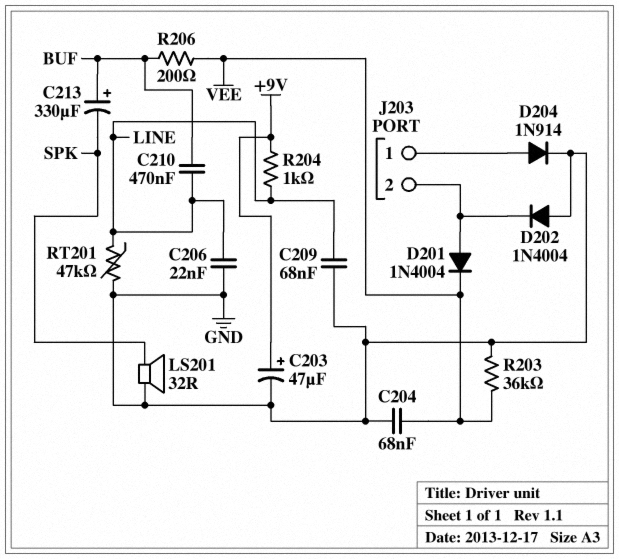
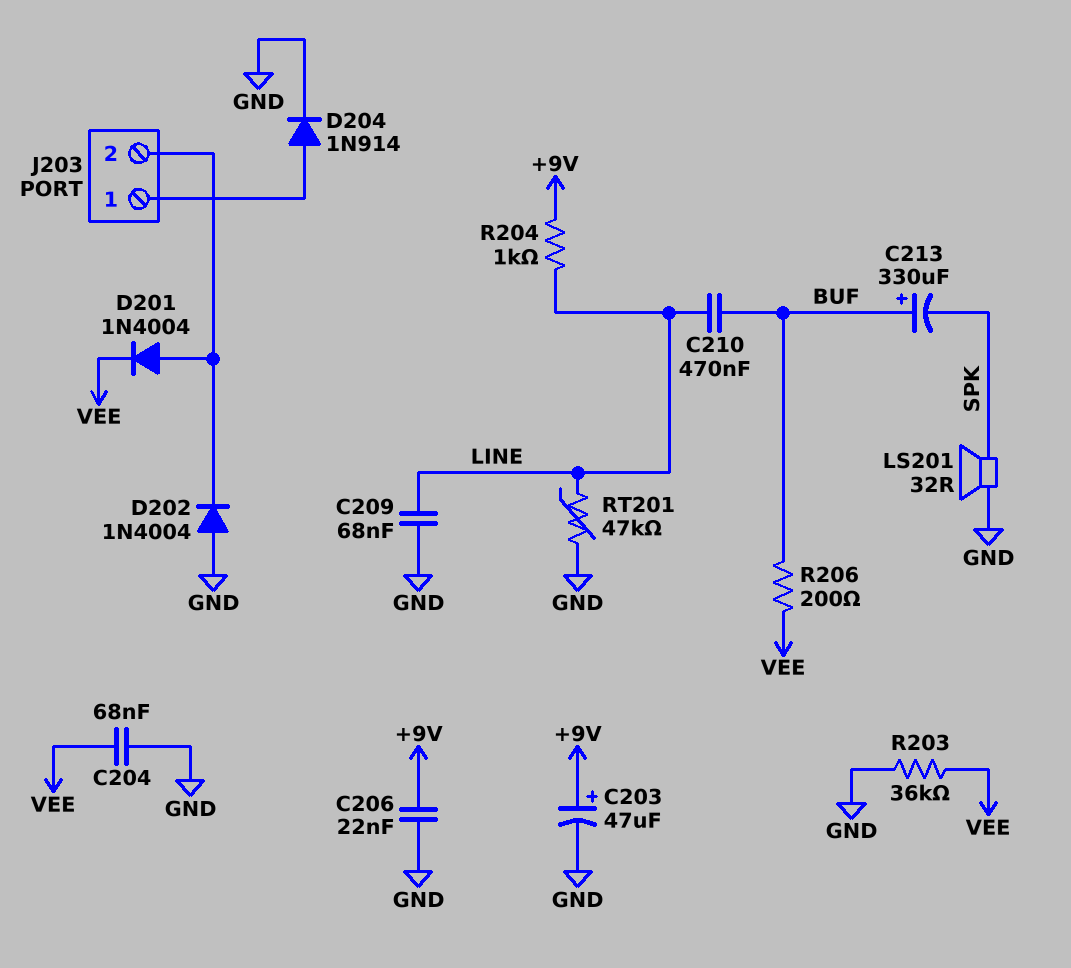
C206: 22nF (GND, LINE) -> 22nF (+9V, GND)

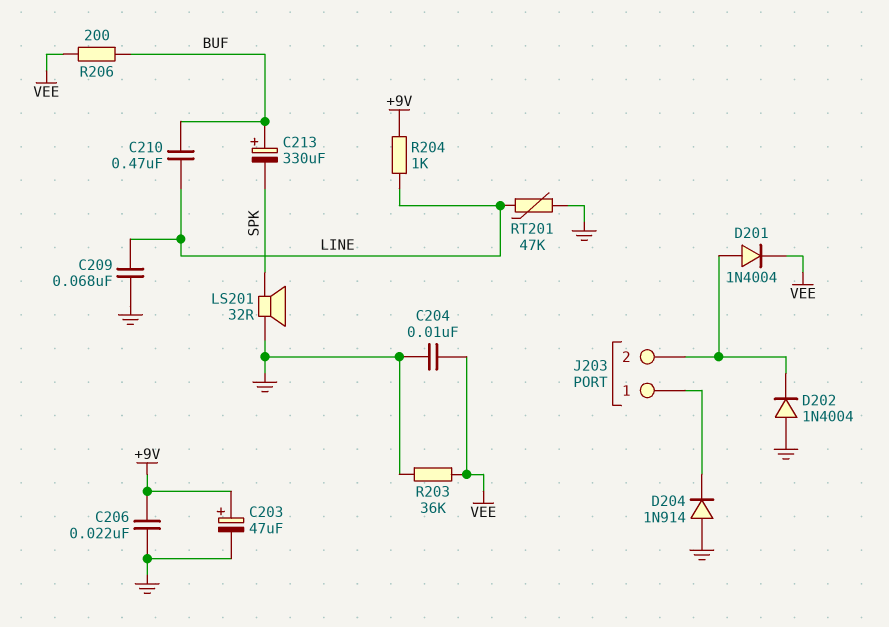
C204: 68nF (GND, VEE) -> 10nF (GND, VEE)
D204: diode 1N914 (A J203/1, K GND) -> diode 1N914 (A GND, K J203/1)

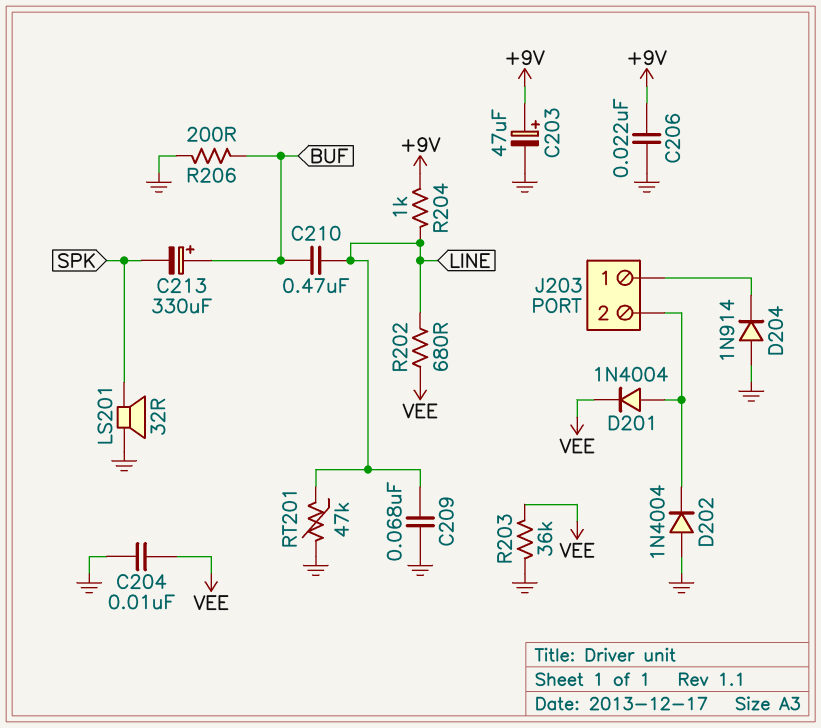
R202: none -> 680 (LINE, VEE)
R206: 200 (BUF, VEE) -> 200 (BUF, GND)

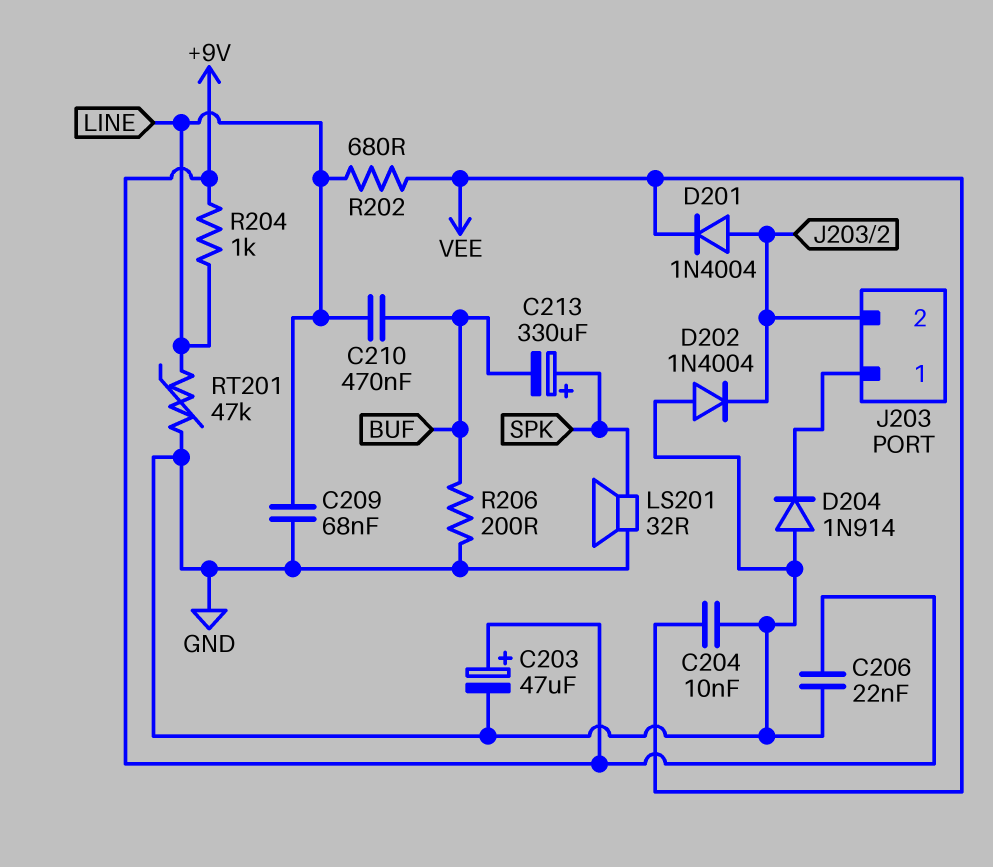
C213: 330uF (plus BUF, minus SPK) -> 330uF (plus SPK, minus BUF)
R203: 36k (GND, VEE) -> none

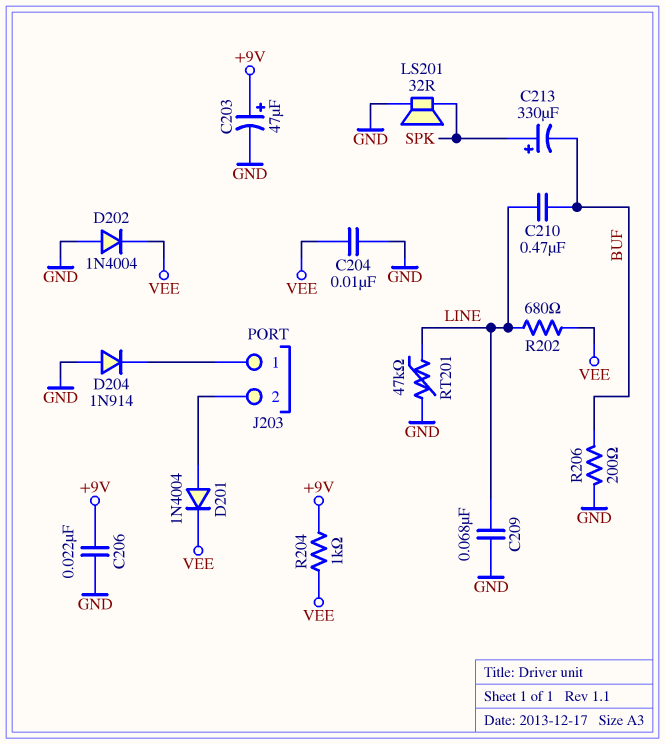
D202: diode 1N4004 (A GND, K J203/2) -> diode 1N4004 (A GND, K VEE)
R204: 1k (+9V, LINE) -> 1k (+9V, VEE)

